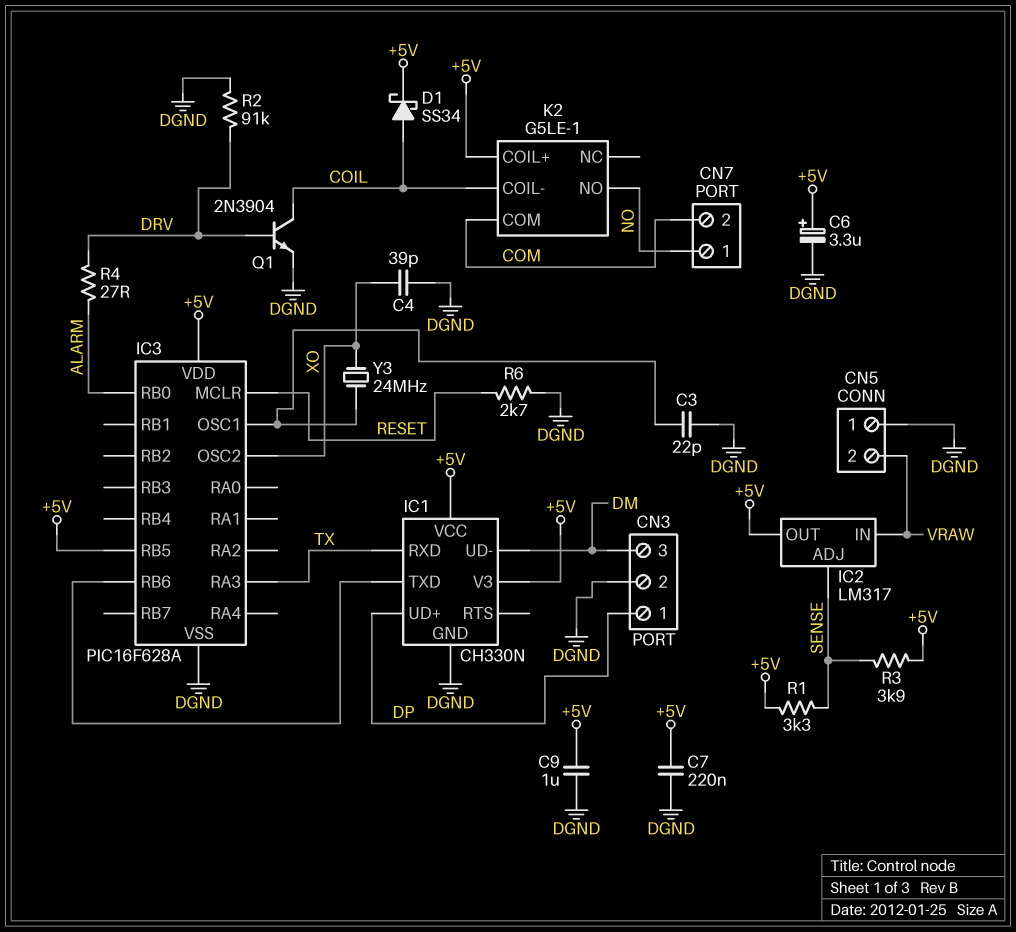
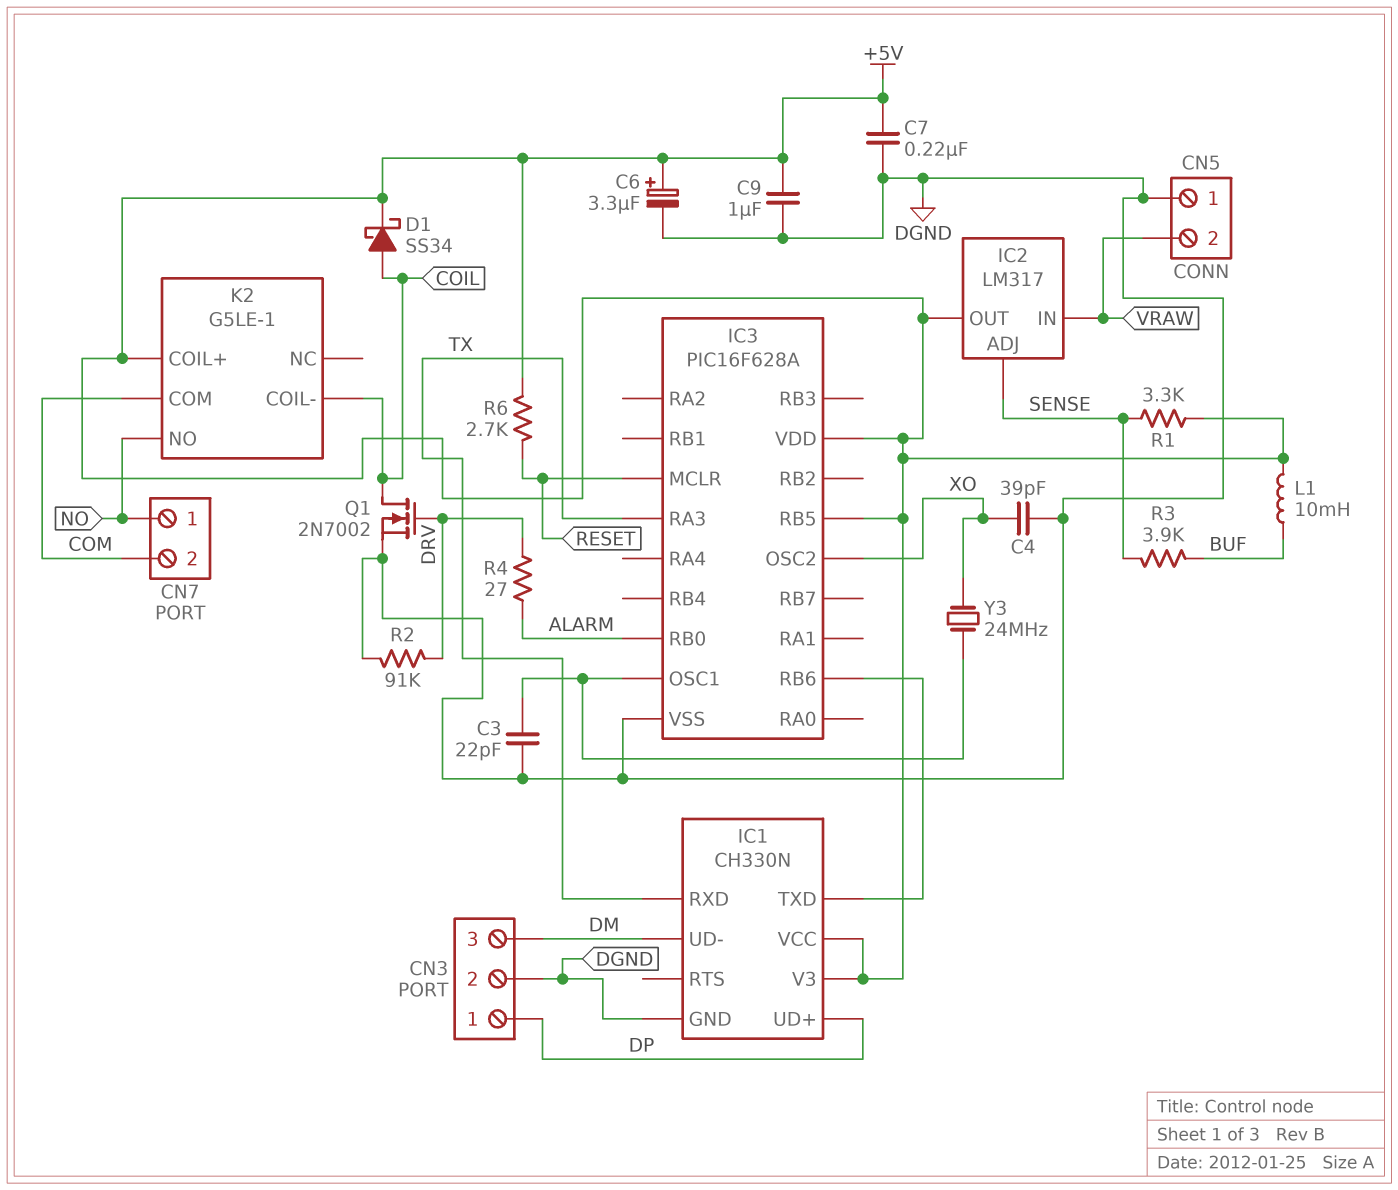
L1: none -> 10mH (+5V, BUF)
Q1: NPN 2N3904 (B DRV, C COIL, E DGND) -> NMOS 2N7002 (G DRV, D COIL, S DGND)
R3: 3.9k (+5V, SENSE) -> 3.9k (BUF, SENSE)
R6: 2.7k (DGND, RESET) -> 2.7k (+5V, RESET)

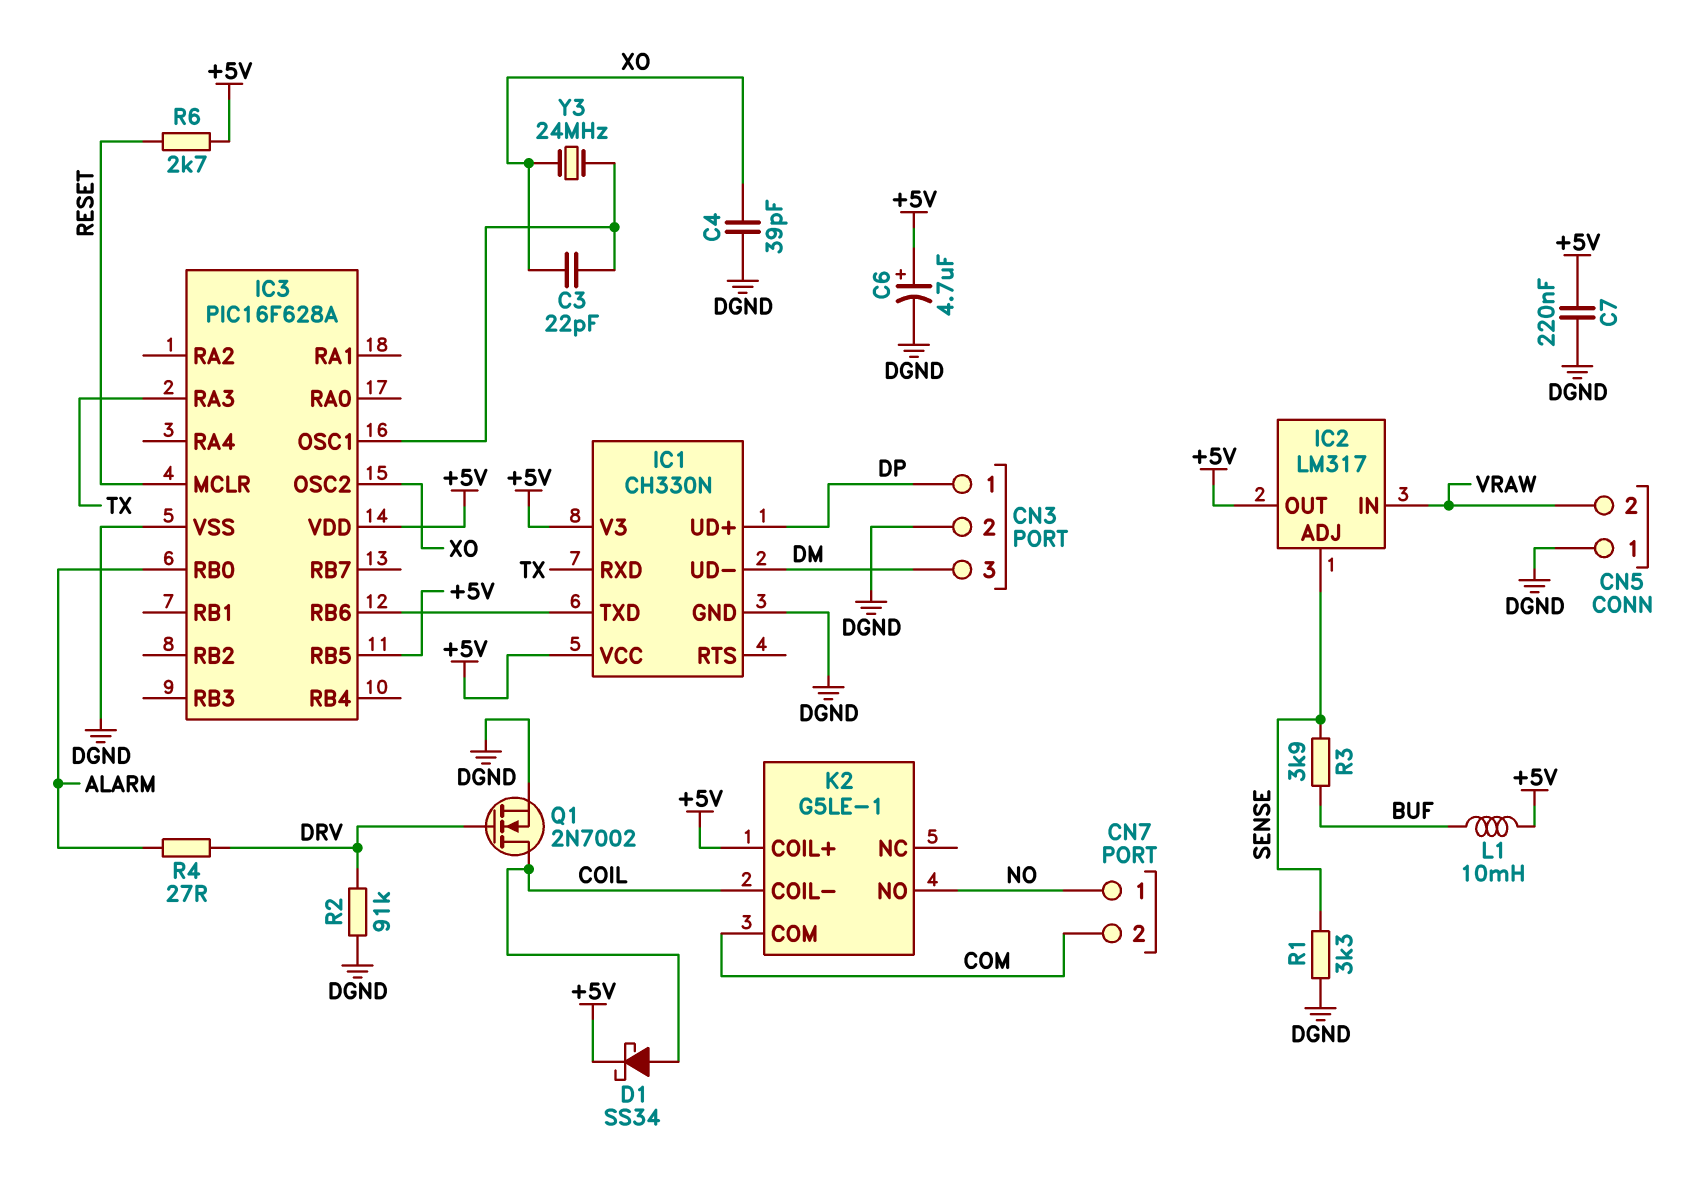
C3: 22pF (DGND, IC3/OSC1) -> 22pF (IC3/OSC1, XO)
C6: 3.3uF (plus +5V, minus DGND) -> 4.7uF (plus +5V, minus DGND)
C9: 1uF (+5V, DGND) -> none
R1: 3.3k (+5V, SENSE) -> 3.3k (DGND, SENSE)

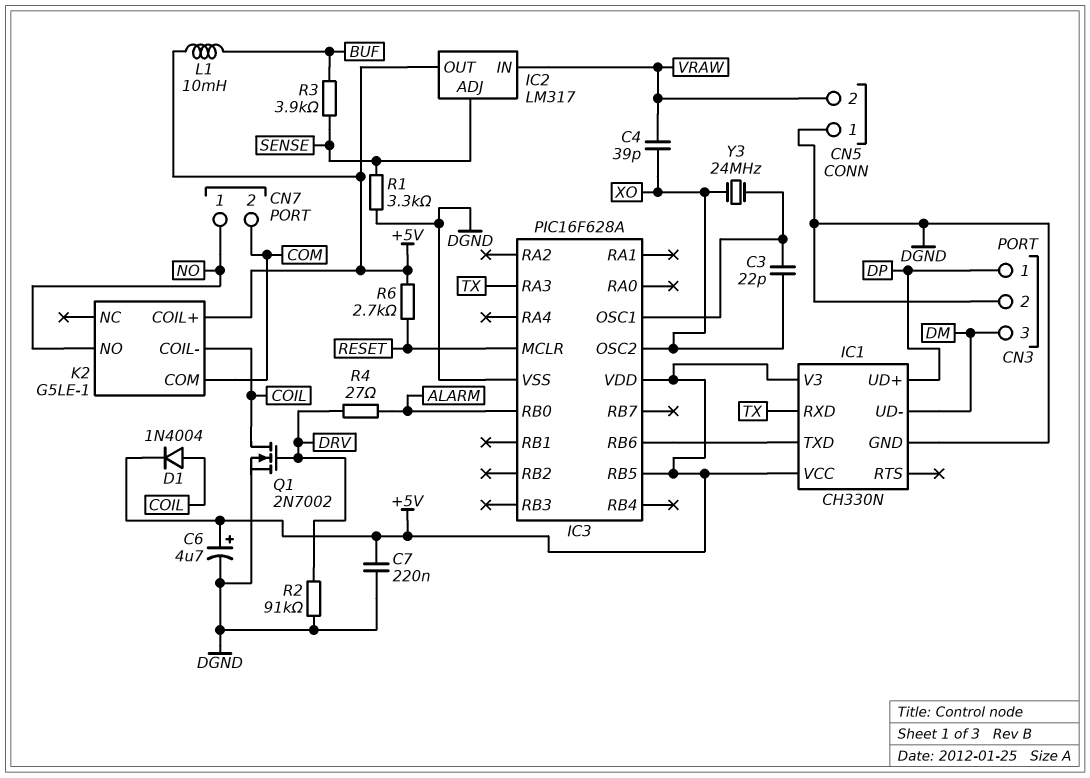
C4: 39pF (DGND, XO) -> 39pF (VRAW, XO)
D1: schottky SS34 (A COIL, K +5V) -> diode 1N4004 (A COIL, K +5V)

